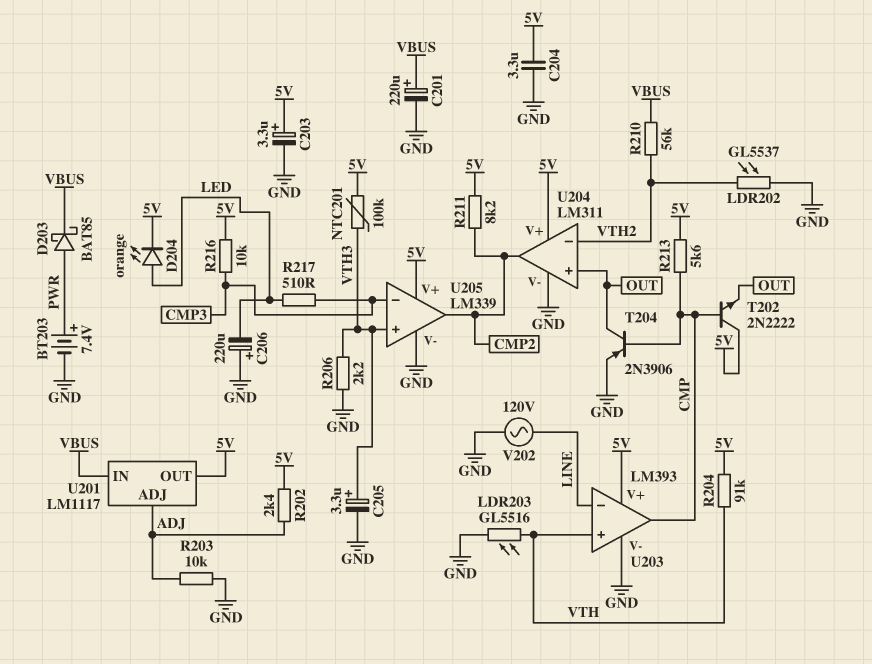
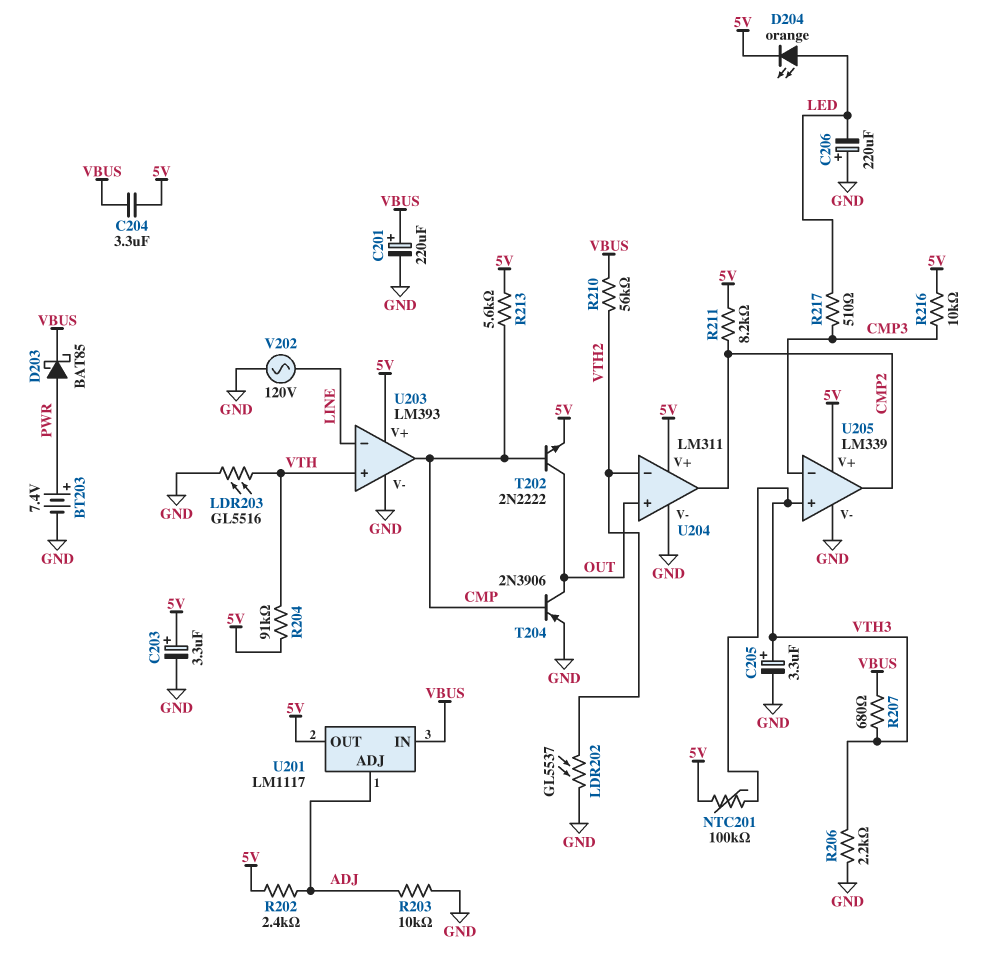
C204: 3.3uF (5V, GND) -> 3.3uF (5V, VBUS)
R207: none -> 680 (VBUS, VTH3)
T202: NPN 2N2222 (B CMP, C 5V, E OUT) -> NPN 2N2222 (B CMP, C OUT, E 5V)

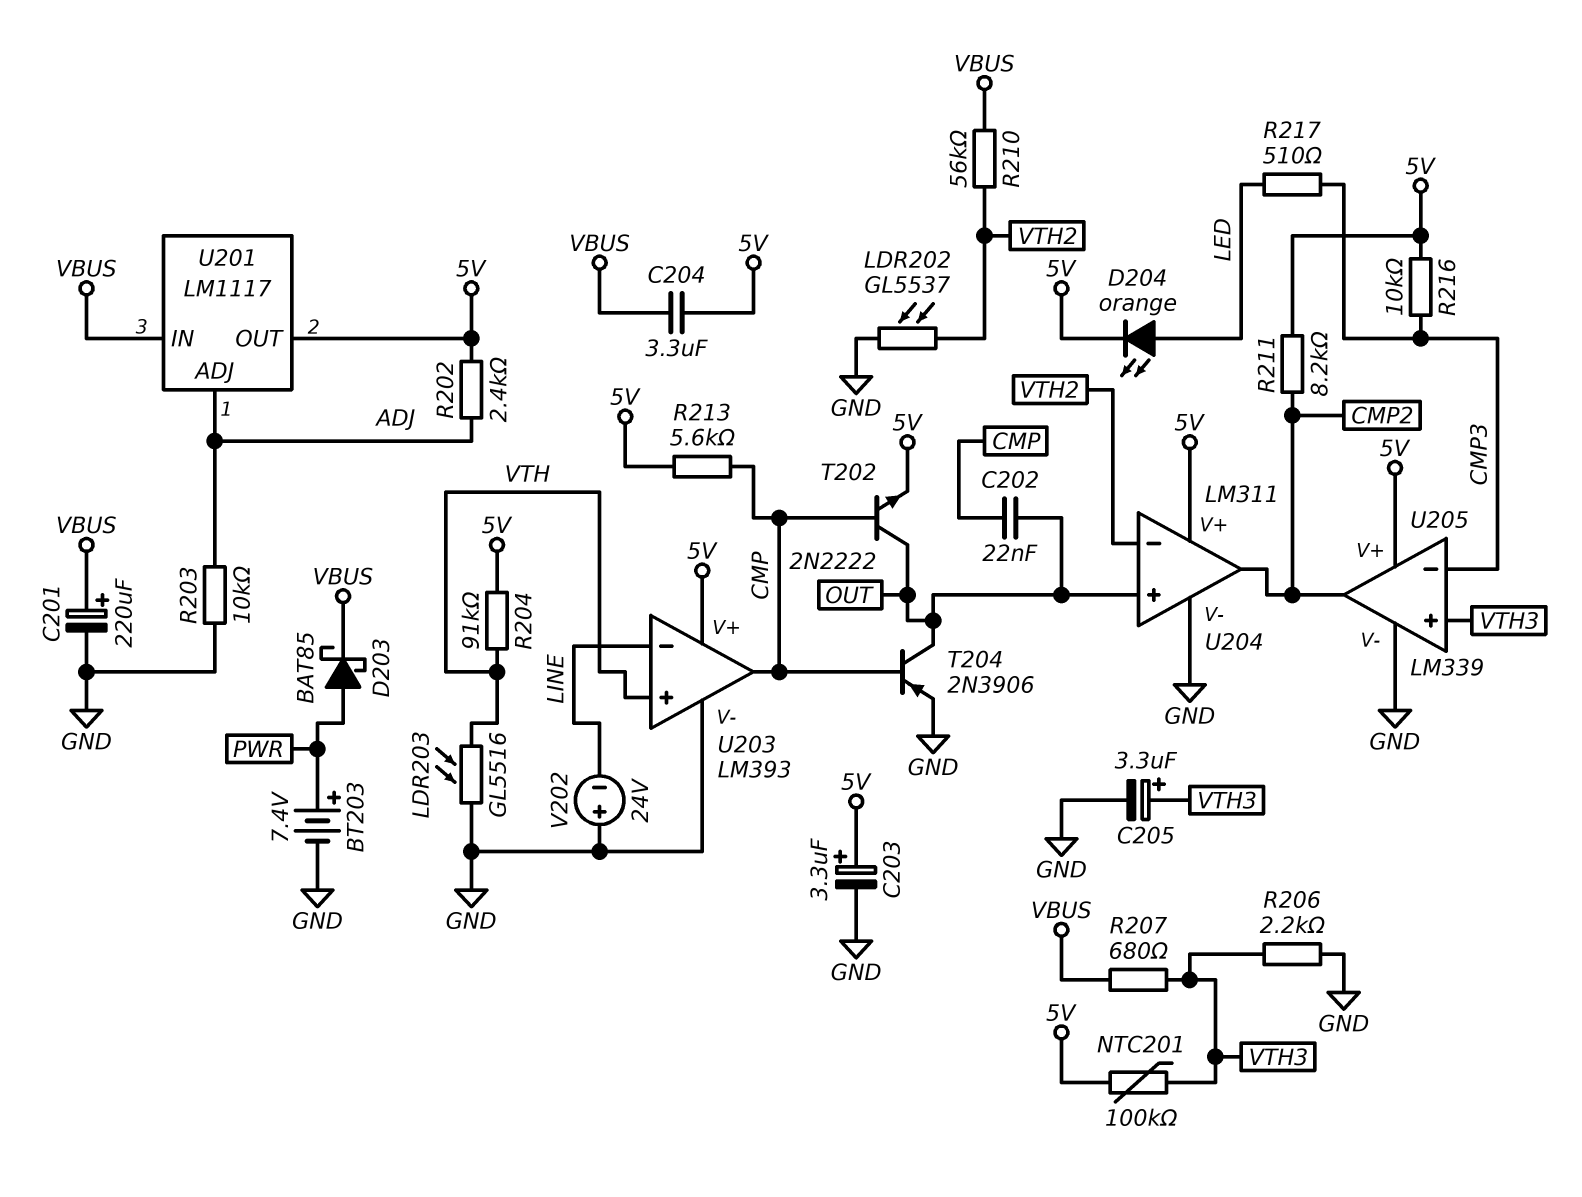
C202: none -> 22nF (CMP, OUT)
C206: 220uF (plus GND, minus LED) -> none
V202: AC 120V (GND, LINE) -> 24V (plus GND, minus LINE)

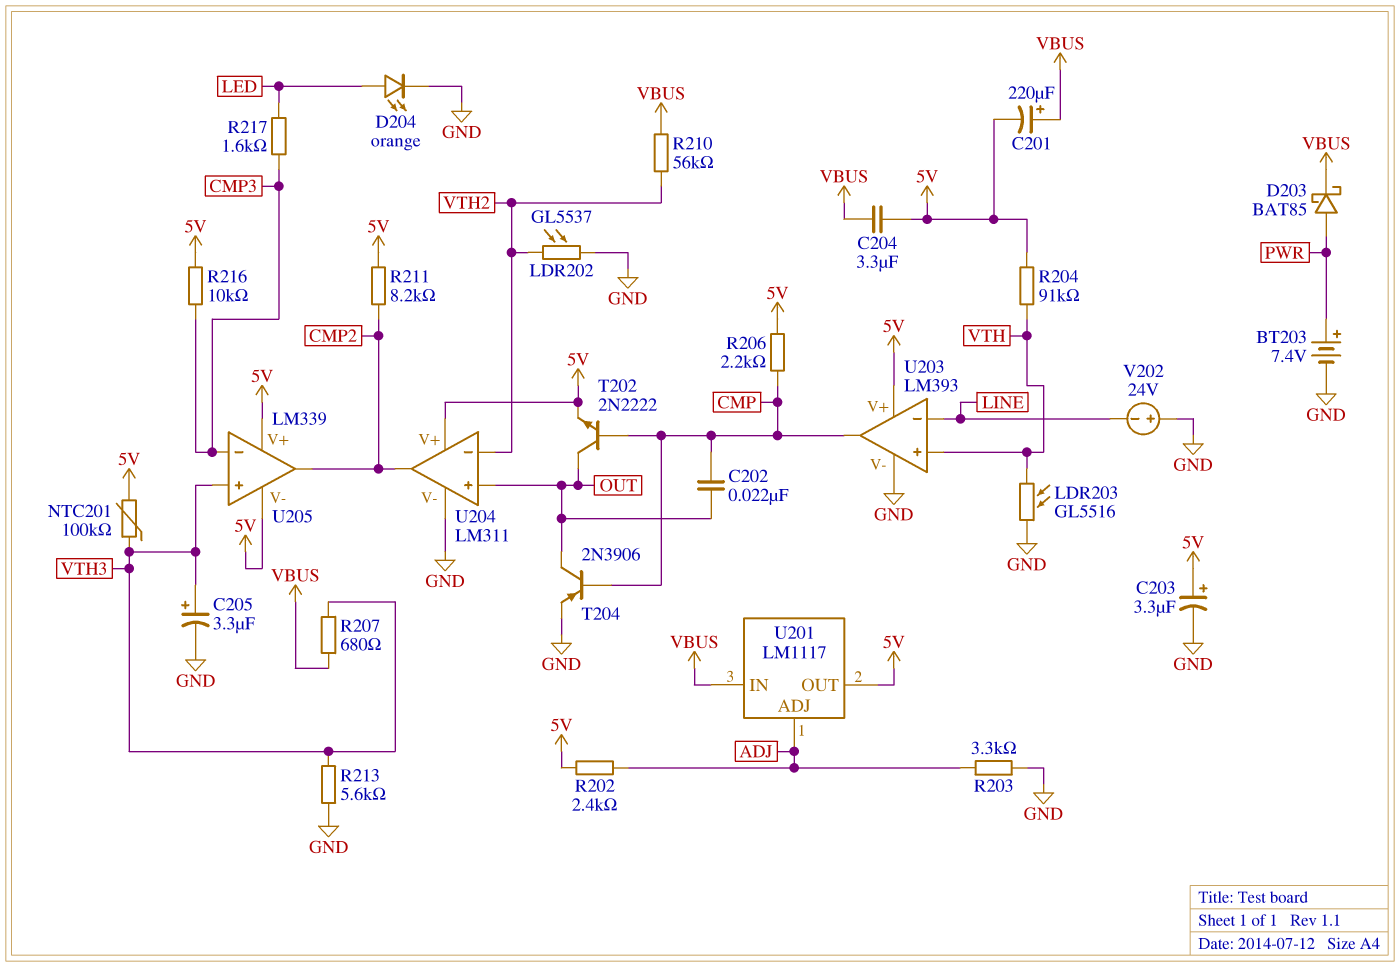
C201: 220uF (plus VBUS, minus GND) -> 220uF (plus VBUS, minus 5V)
D204: LED orange (A LED, K 5V) -> LED orange (A LED, K GND)
R203: 10k (ADJ, GND) -> 3.3k (ADJ, GND)
R206: 2.2k (GND, VTH3) -> 2.2k (5V, CMP)
R213: 5.6k (5V, CMP) -> 5.6k (GND, VTH3)
R217: 510 (CMP3, LED) -> 1.6k (CMP3, LED)
U205 pin V-: GND -> 5V

